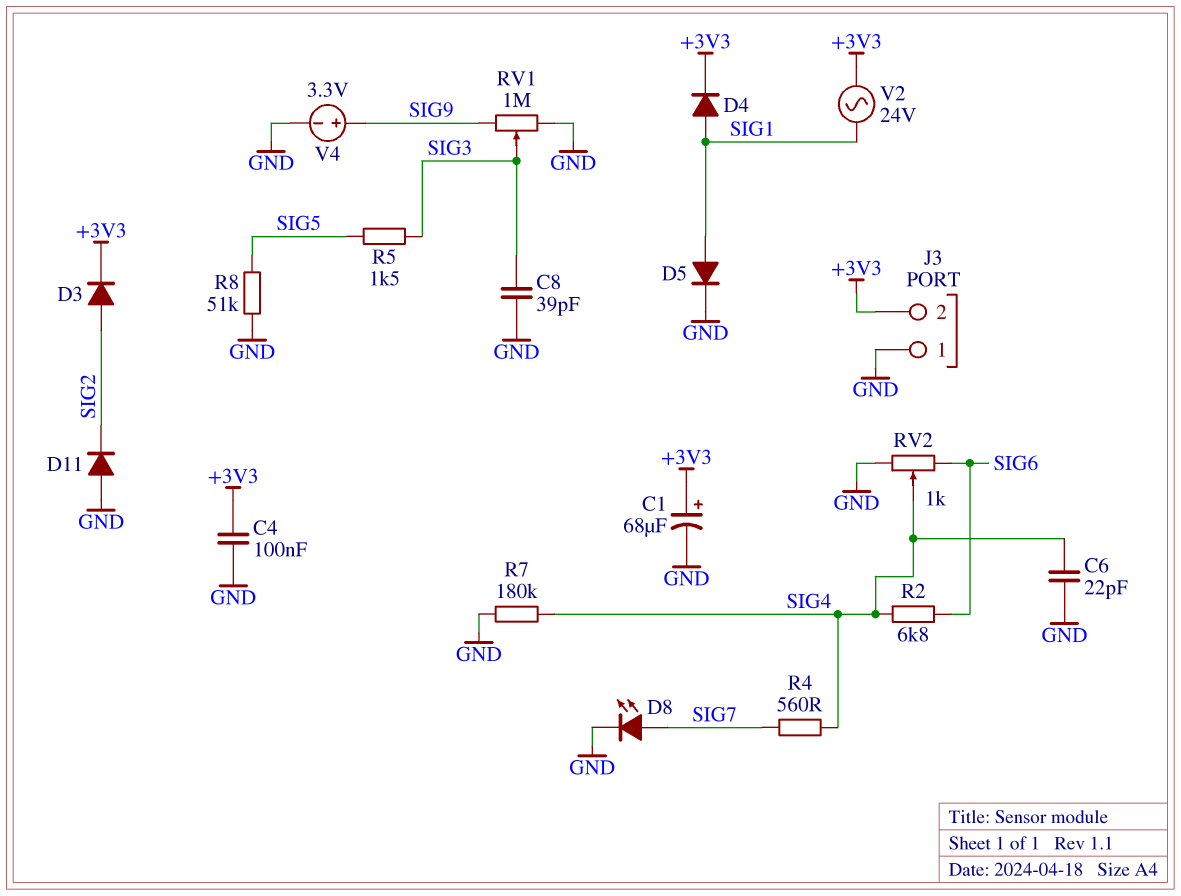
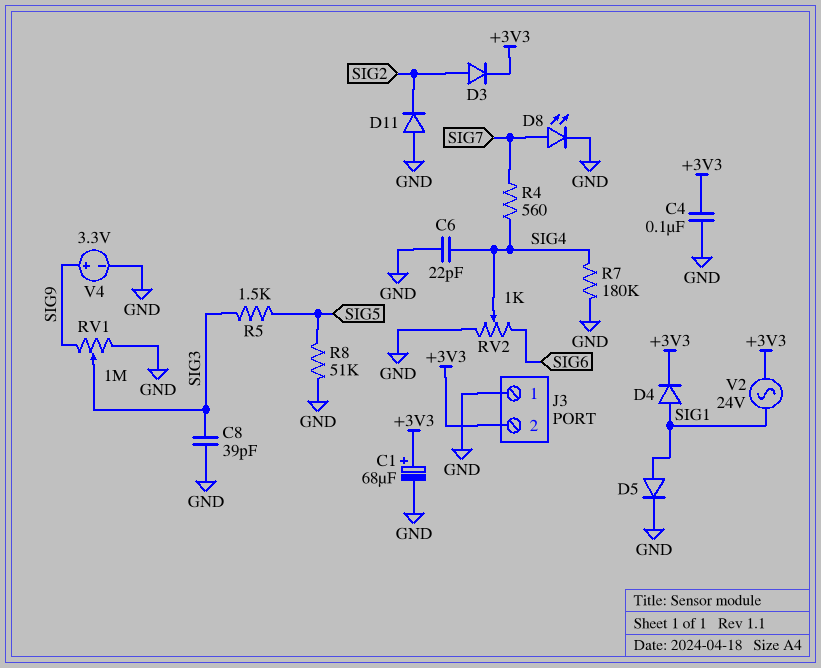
R2: 6.8k (SIG4, SIG6) -> none

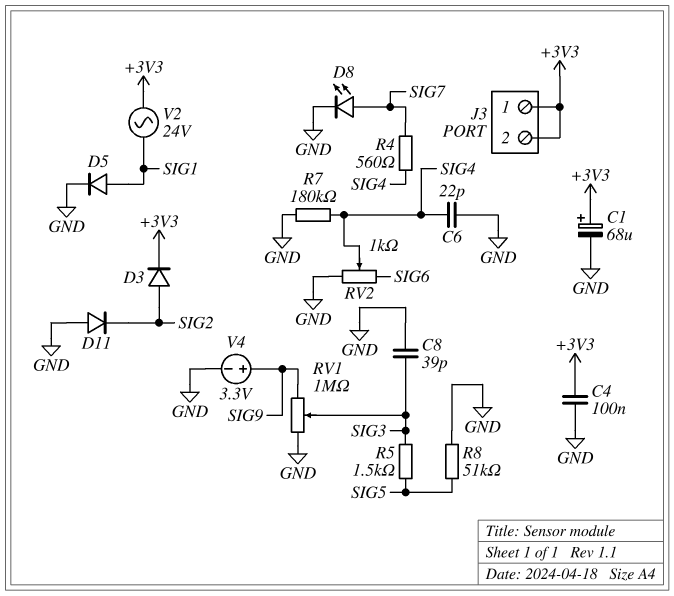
D4: diode (A SIG1, K +3V3) -> none
J3 pin 1: GND -> +3V3

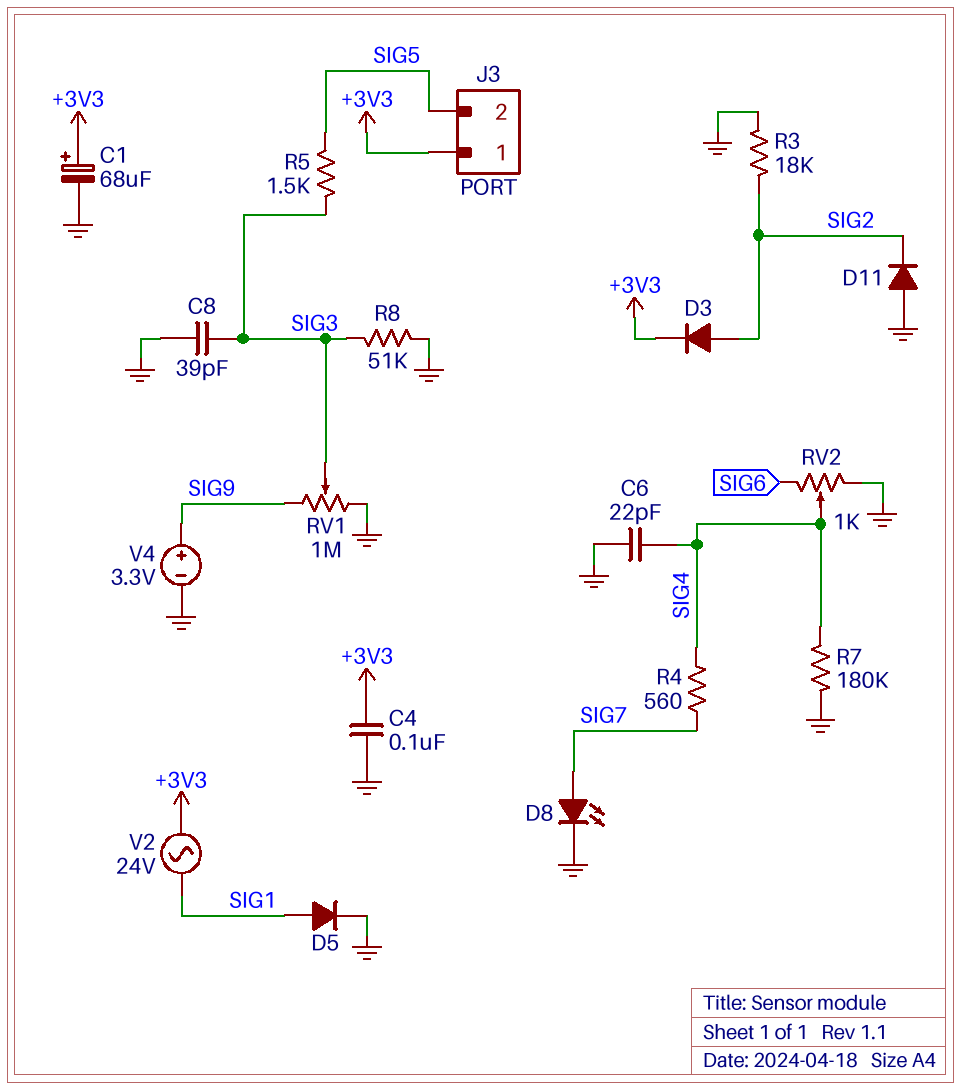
J3 pin 2: +3V3 -> SIG5
R3: none -> 18k (GND, SIG2)
R8: 51k (GND, SIG5) -> 51k (GND, SIG3)

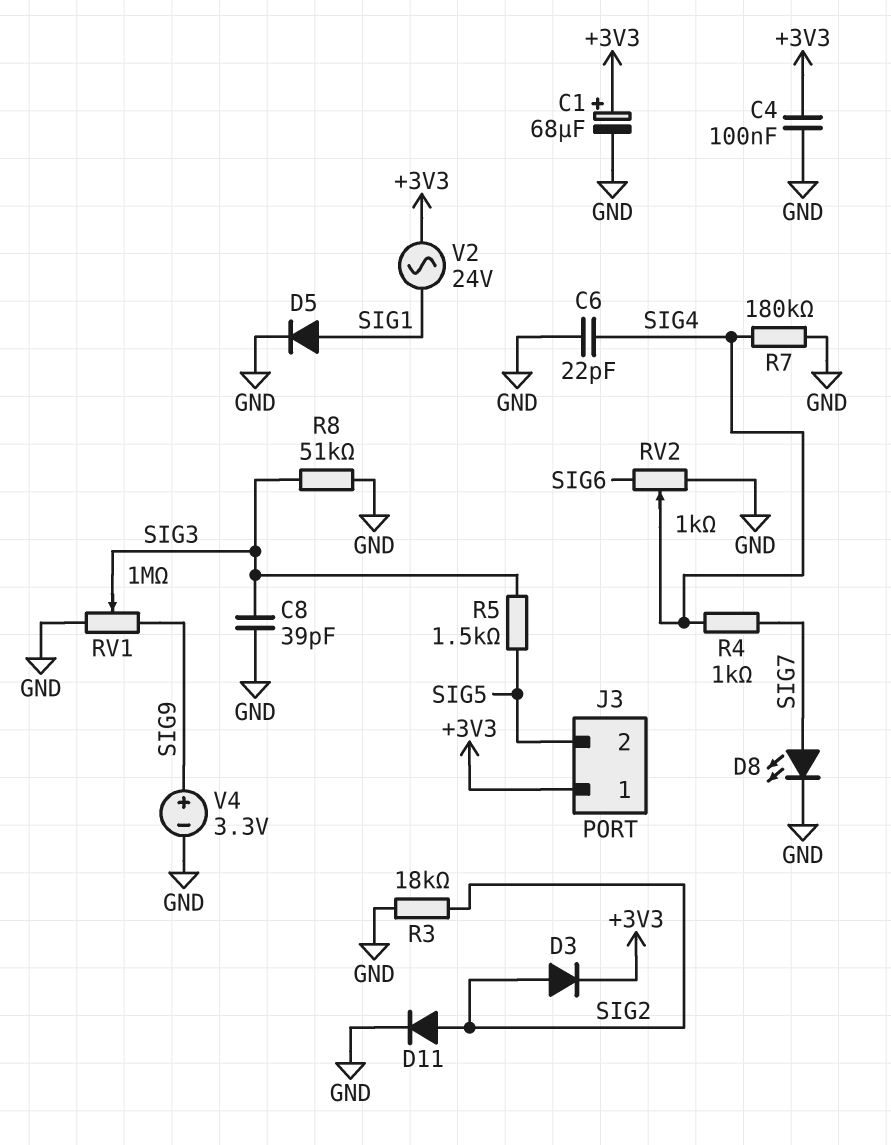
D11: diode (A GND, K SIG2) -> diode (A SIG2, K GND)
R4: 560 (SIG4, SIG7) -> 1k (SIG4, SIG7)

